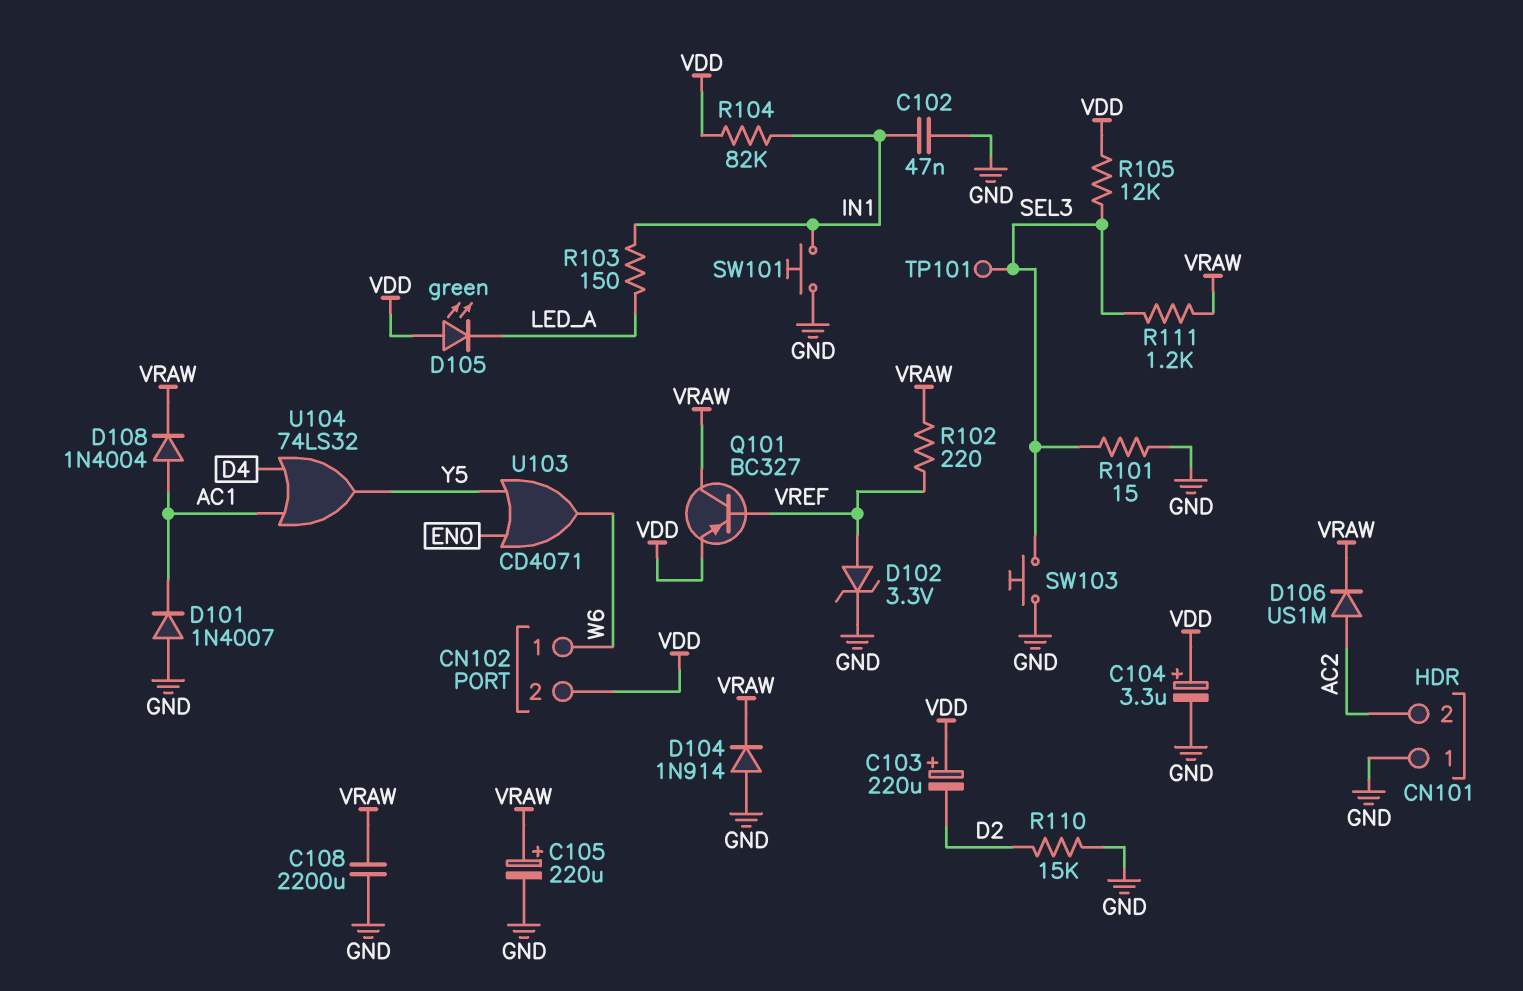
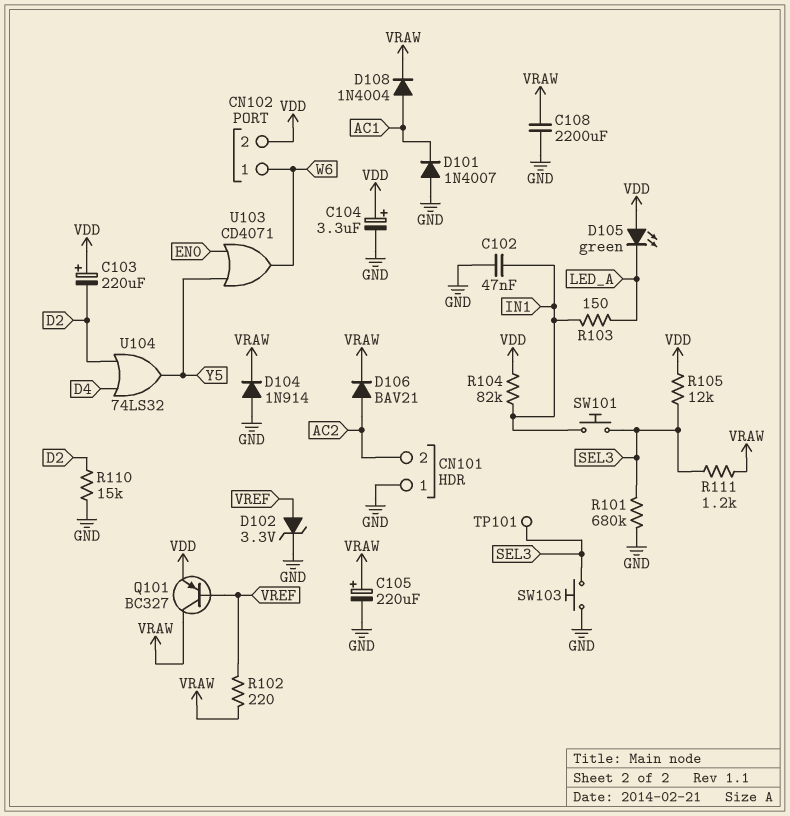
D106: diode US1M (A AC2, K VRAW) -> diode BAV21 (A AC2, K VRAW)
R101: 15 (GND, SEL3) -> 680k (GND, SEL3)
SW101: button (GND, IN1) -> button (IN1, SEL3)
U104: OR 74LS32 (in AC1, in D4, out Y5) -> OR 74LS32 (in D2, in D4, out Y5)

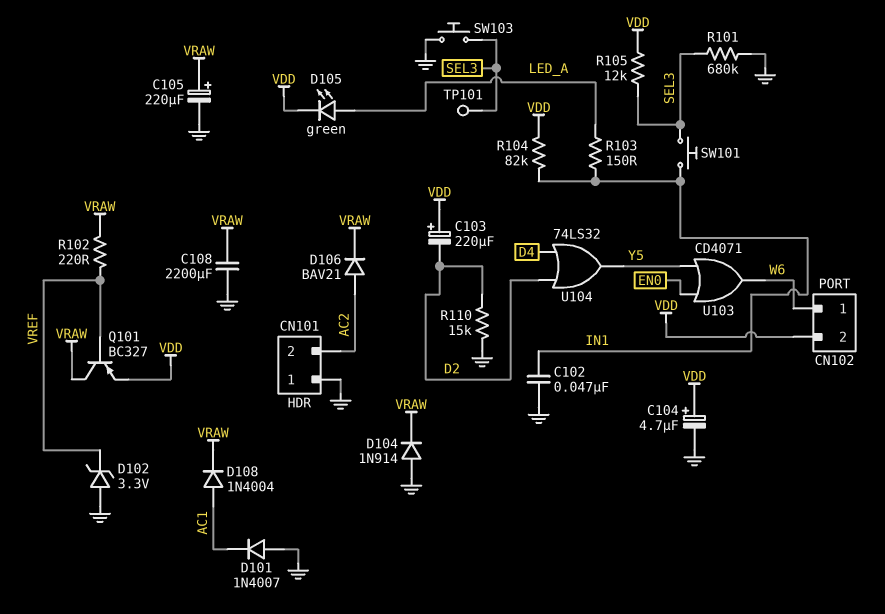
C104: 3.3uF (plus VDD, minus GND) -> 4.7uF (plus VDD, minus GND)
D102: zener 3.3V (A VREF, K GND) -> zener 3.3V (A GND, K VREF)
D105: LED green (A VDD, K LED_A) -> LED green (A LED_A, K VDD)
R111: 1.2k (SEL3, VRAW) -> none

